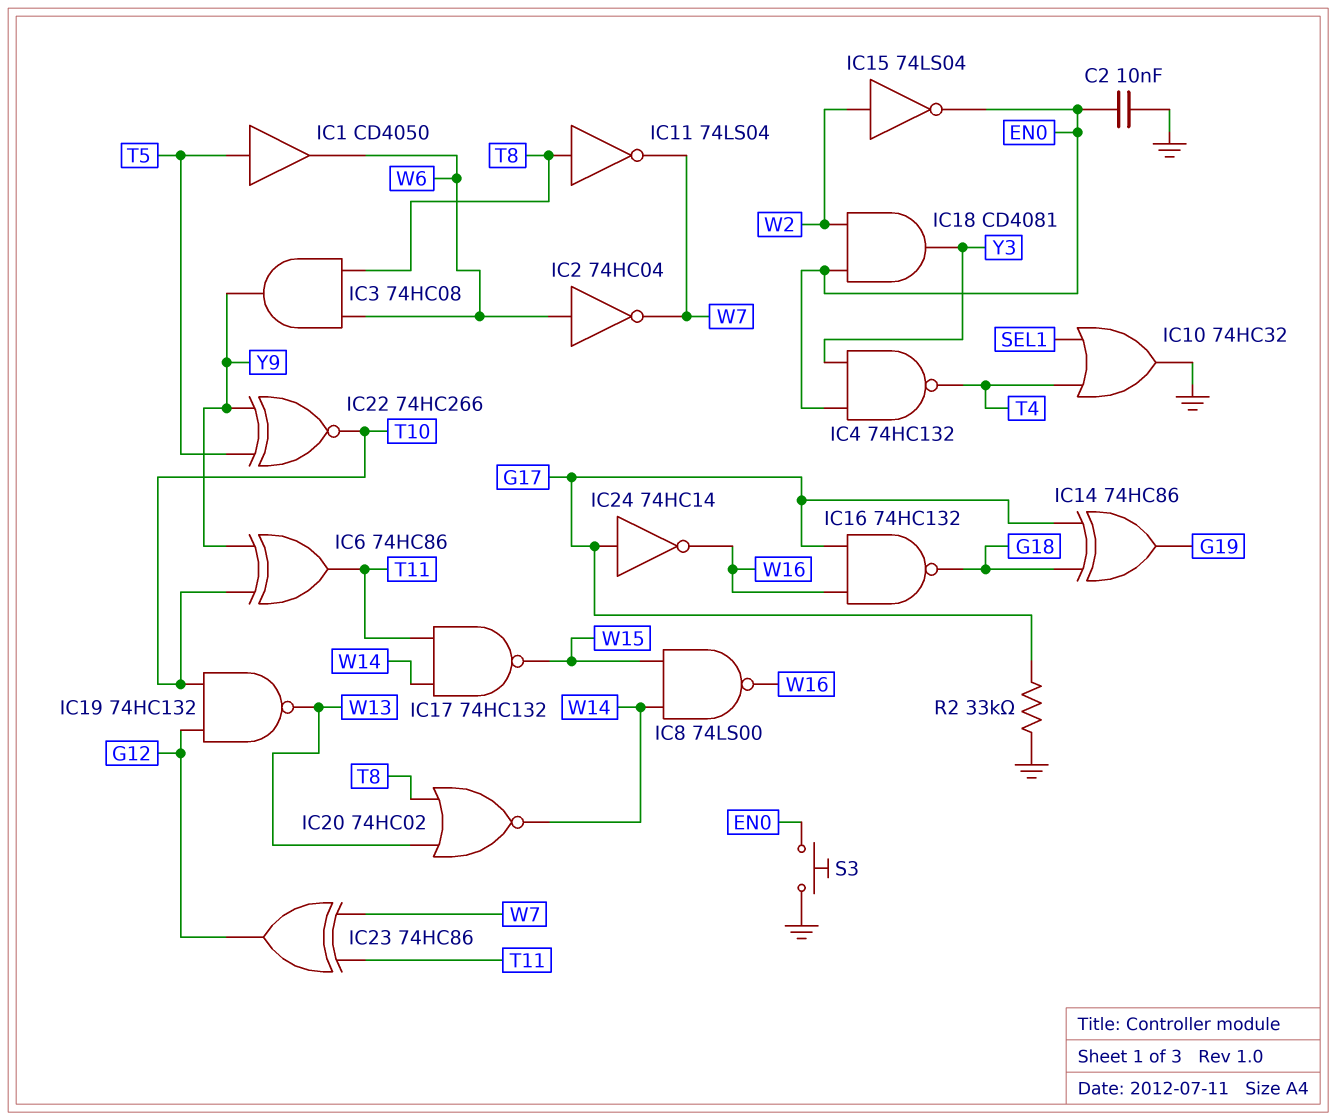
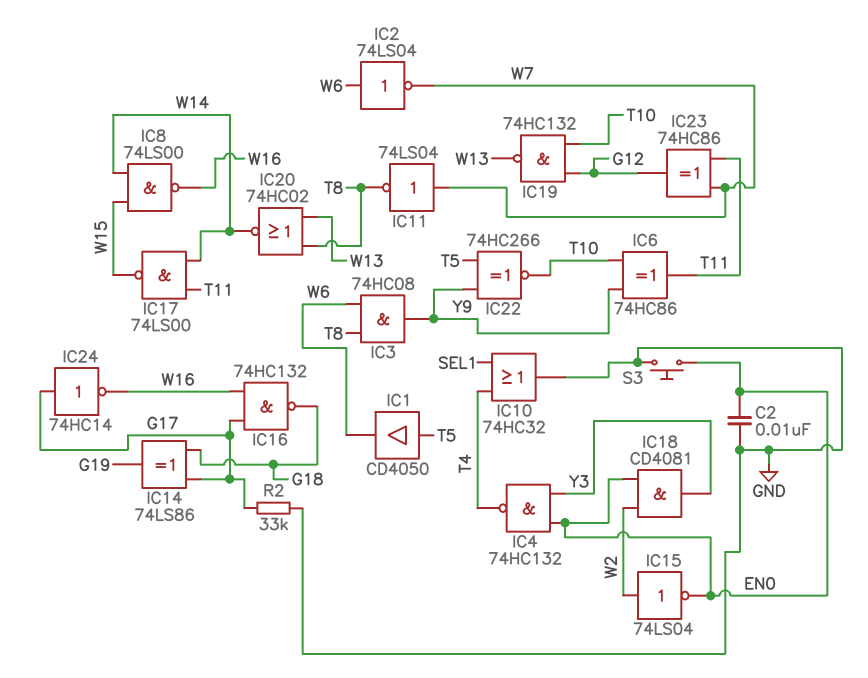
IC2: NOT 74HC04 (in W6, out W7) -> NOT 74LS04 (in W6, out W7)
IC11: NOT 74LS04 (in T8, out W7) -> NOT 74LS04 (in W7, out T8)
IC14: XOR 74HC86 (in G17, in G18, out G19) -> XOR 74LS86 (in G17, in G18, out G19)
IC17: NAND 74HC132 (in T11, in W14, out W15) -> NAND 74LS00 (in T11, in W14, out W15)

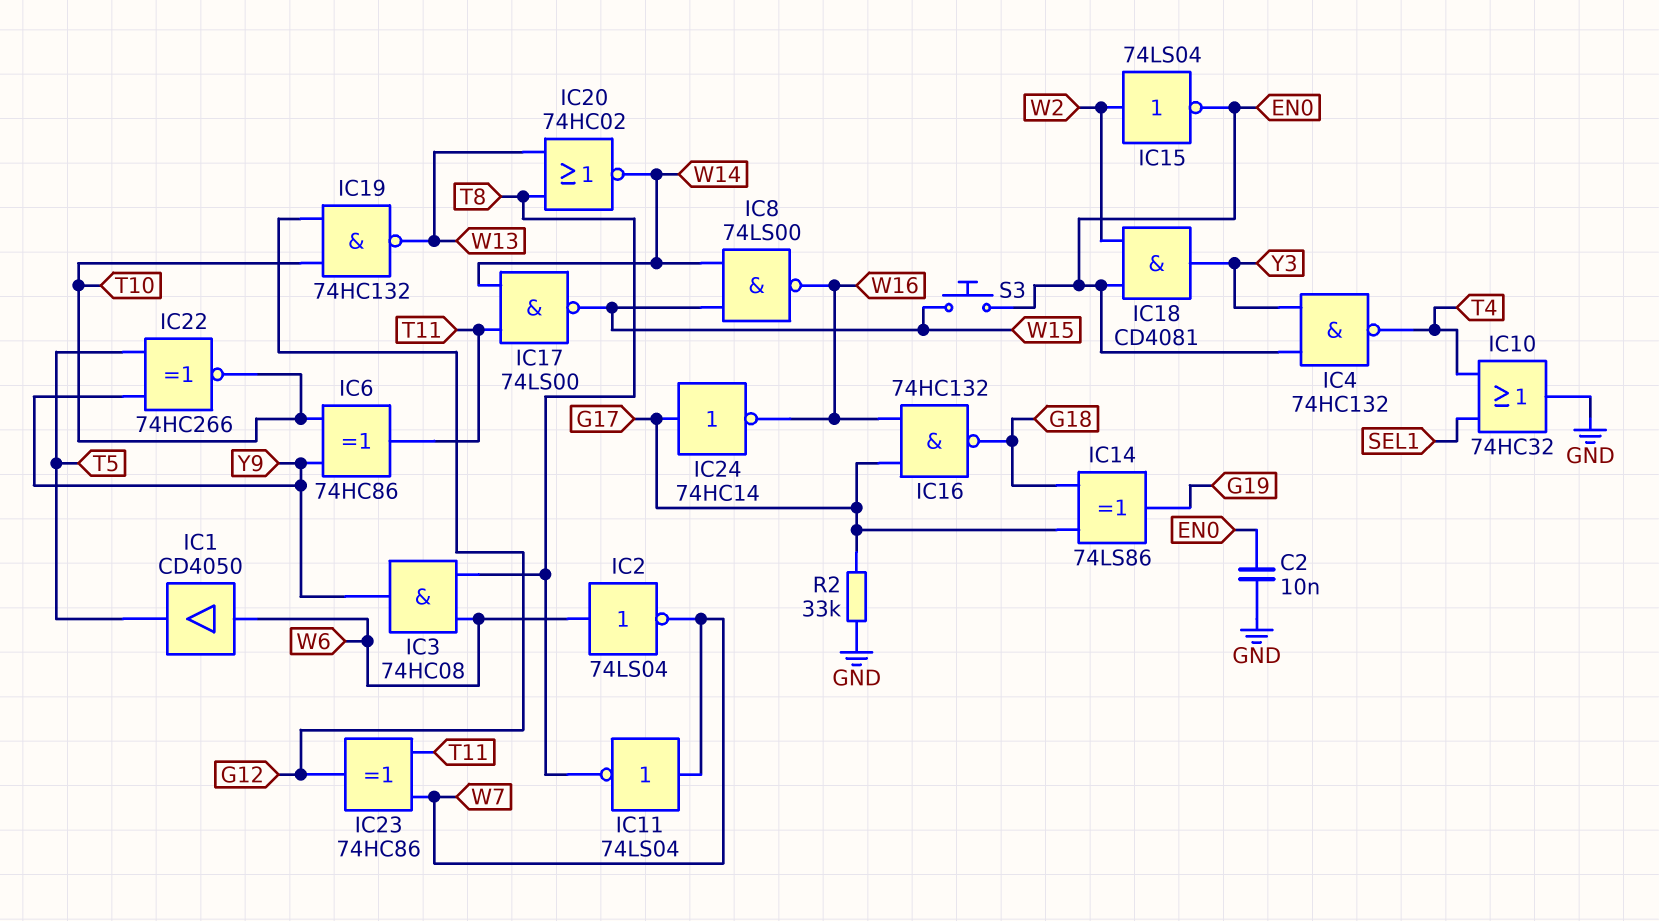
IC1: buffer CD4050 (in T5, out W6) -> buffer CD4050 (in W6, out T5)
S3: button (EN0, GND) -> button (EN0, W15)

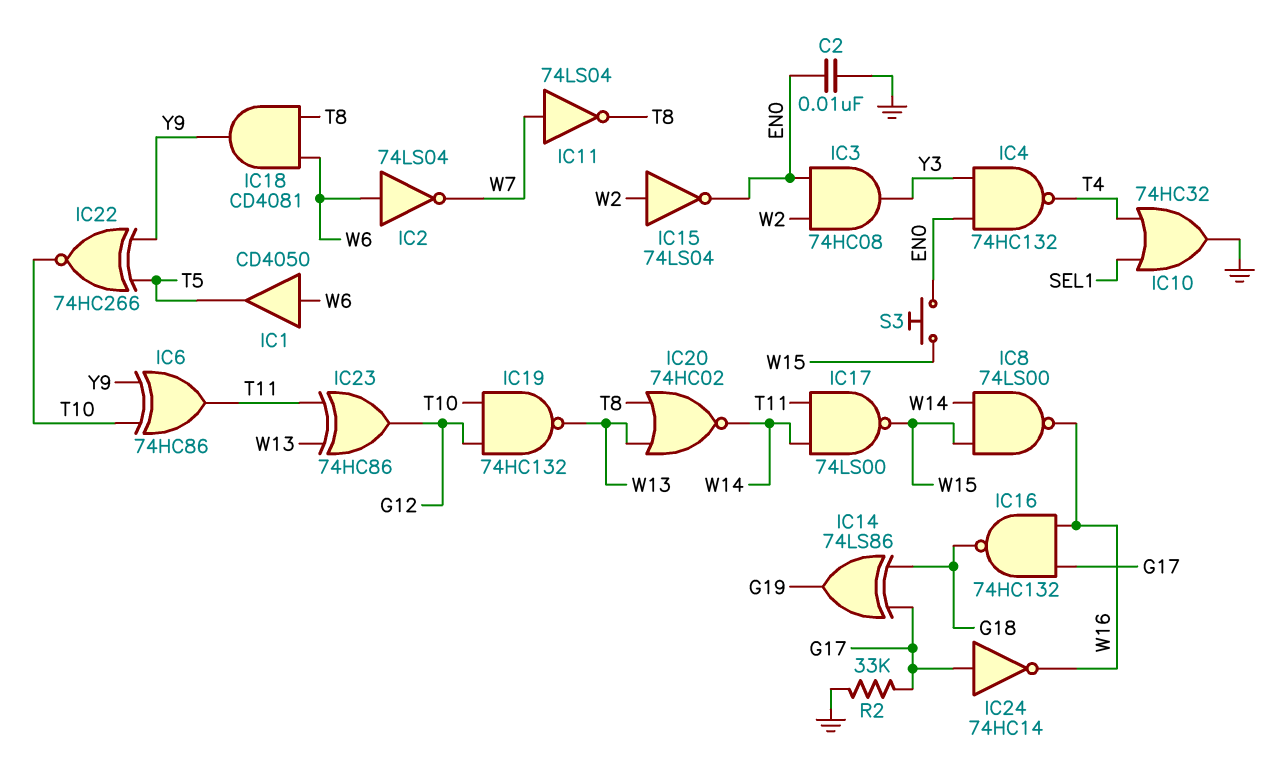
IC3: AND 74HC08 (in T8, in W6, out Y9) -> AND 74HC08 (in EN0, in W2, out Y3)
IC18: AND CD4081 (in EN0, in W2, out Y3) -> AND CD4081 (in T8, in W6, out Y9)
IC23: XOR 74HC86 (in T11, in W7, out G12) -> XOR 74HC86 (in T11, in W13, out G12)

